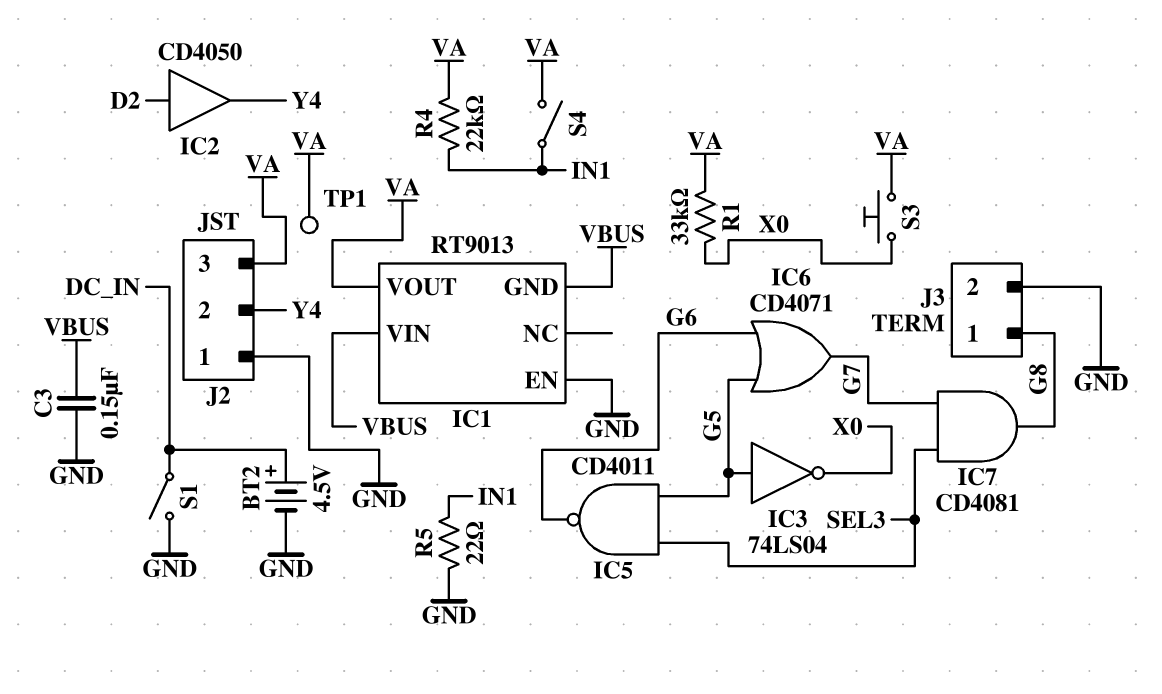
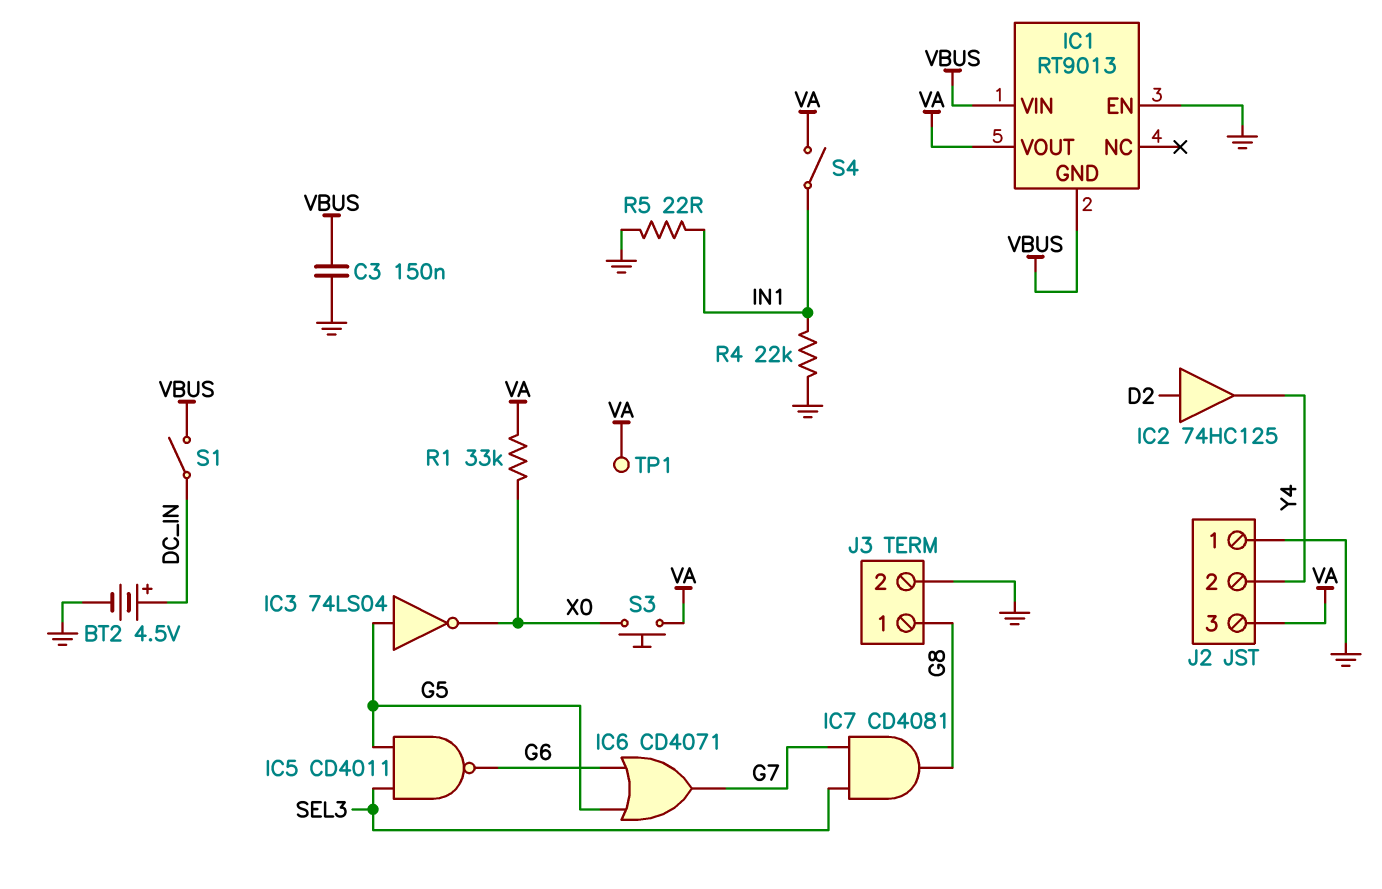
IC2: buffer CD4050 (in D2, out Y4) -> buffer 74HC125 (in D2, out Y4)
R4: 22k (IN1, VA) -> 22k (GND, IN1)
S1: switch (DC_IN, GND) -> switch (DC_IN, VBUS)

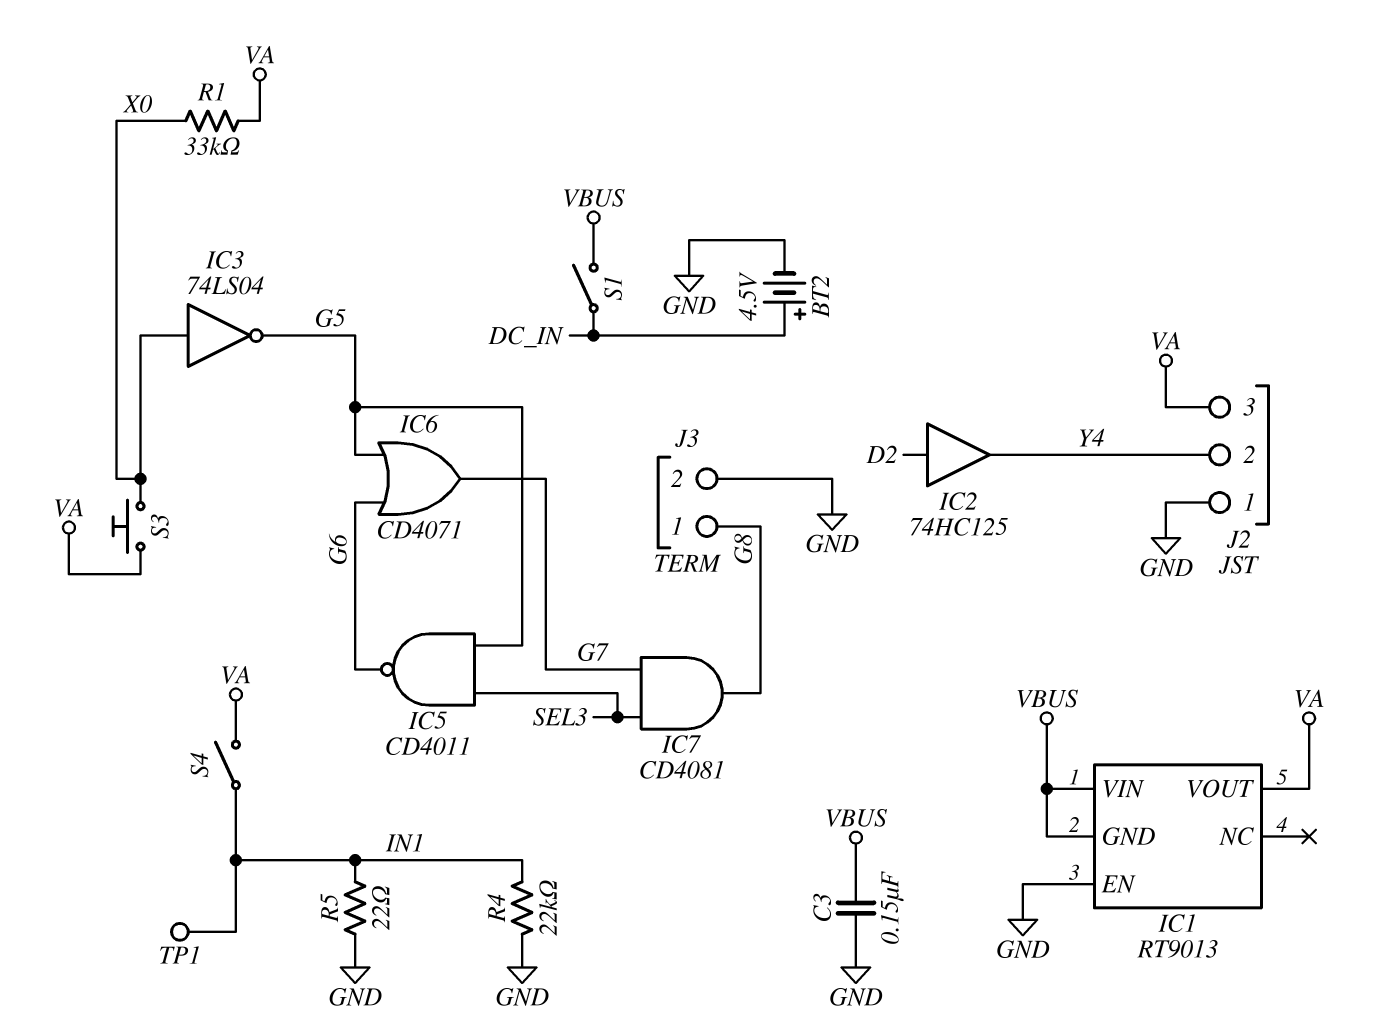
IC3: NOT 74LS04 (in G5, out X0) -> NOT 74LS04 (in X0, out G5)
TP1: test point (VA) -> test point (IN1)

